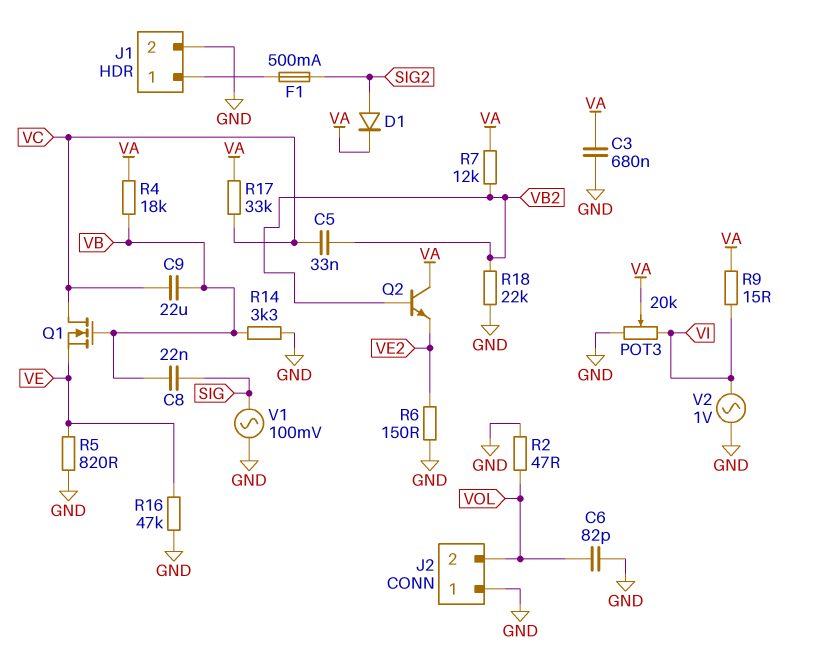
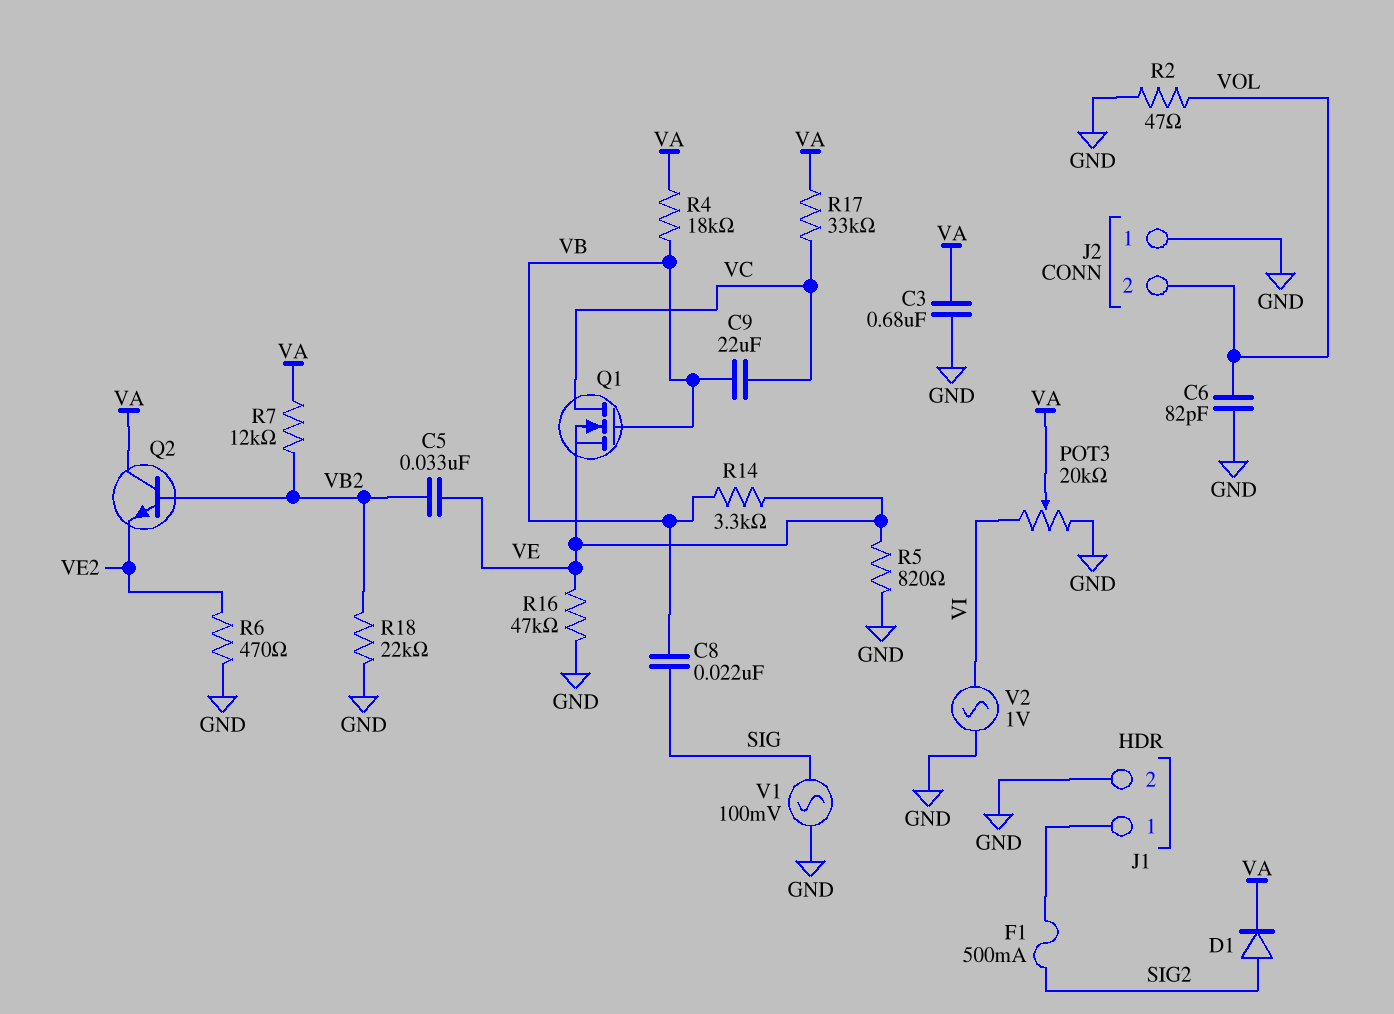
C5: 33nF (VB2, VC) -> 33nF (VB2, VE)
R6: 150 (GND, VE2) -> 470 (GND, VE2)
R9: 15 (VA, VI) -> none
R14: 3.3k (GND, VB) -> 3.3k (VB, VE)

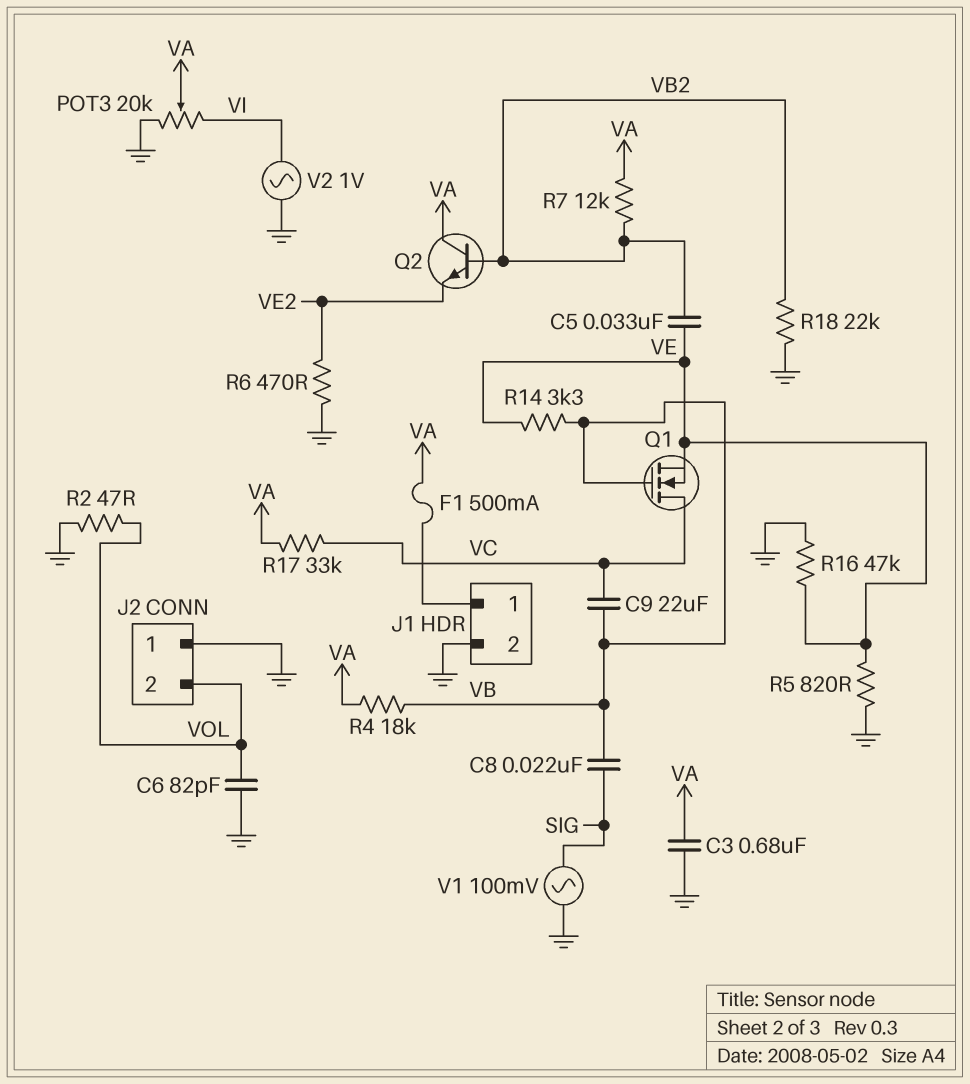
D1: diode (A SIG2, K VA) -> none
F1: 500mA (J1/1, SIG2) -> 500mA (J1/1, VA)

